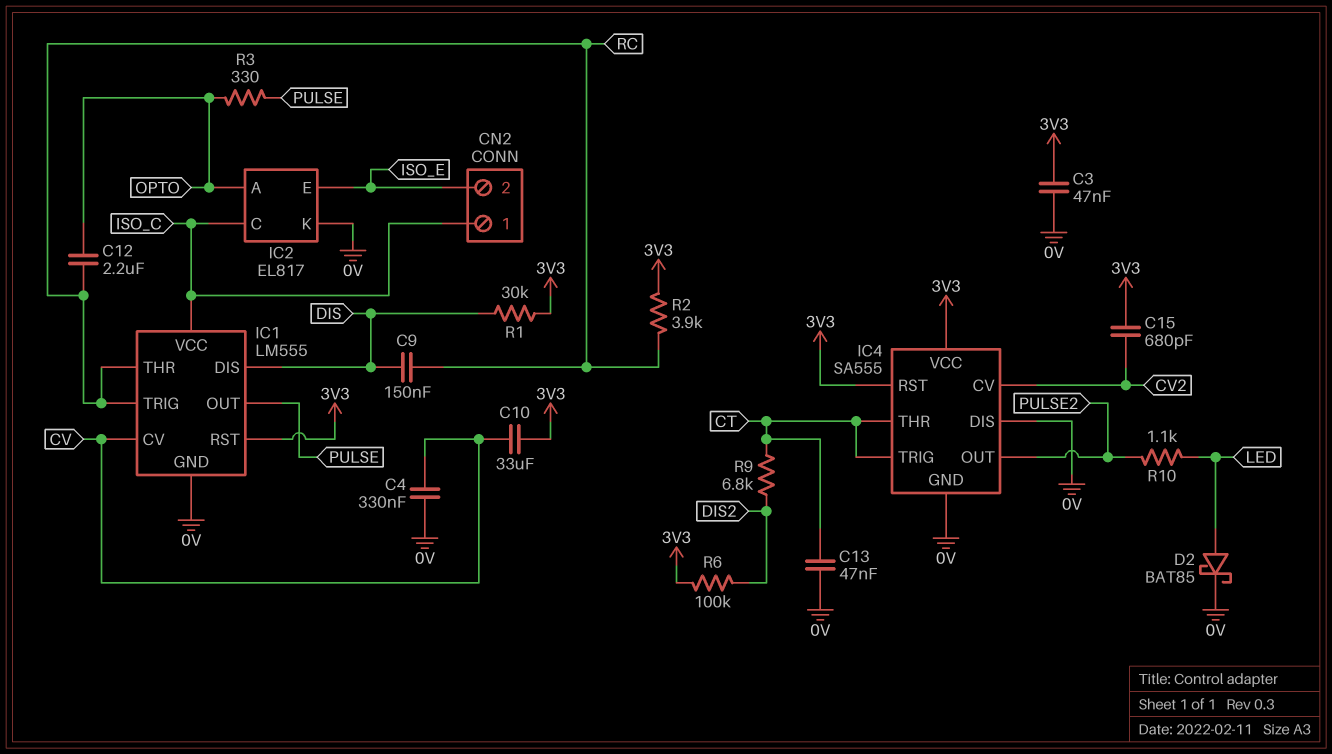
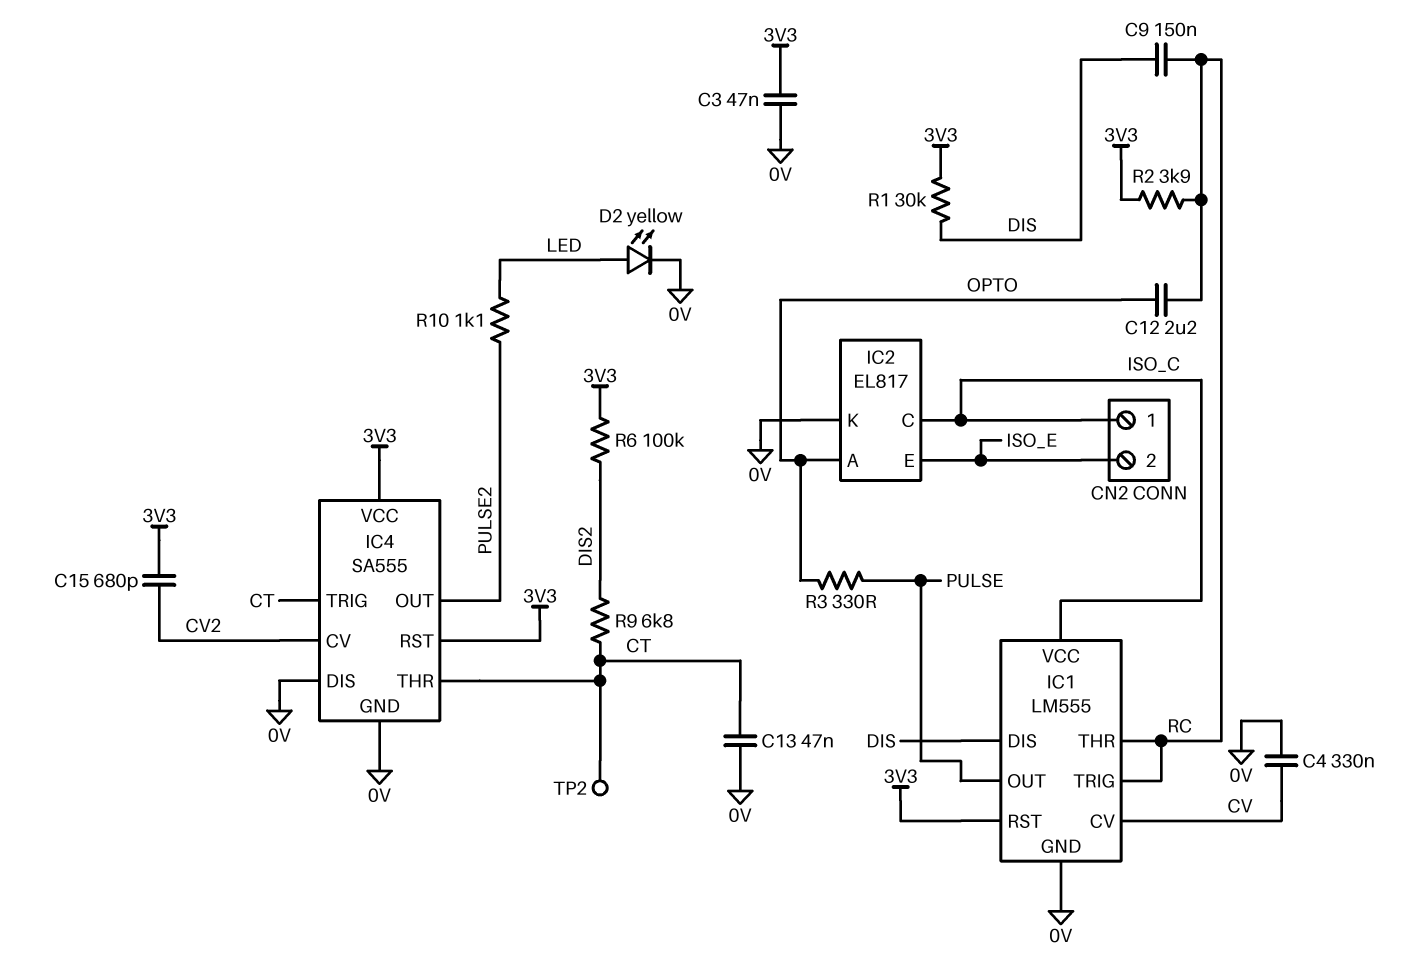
C10: 33uF (3V3, CV) -> none
D2: schottky BAT85 (A LED, K 0V) -> LED yellow (A LED, K 0V)
TP2: none -> test point (CT)

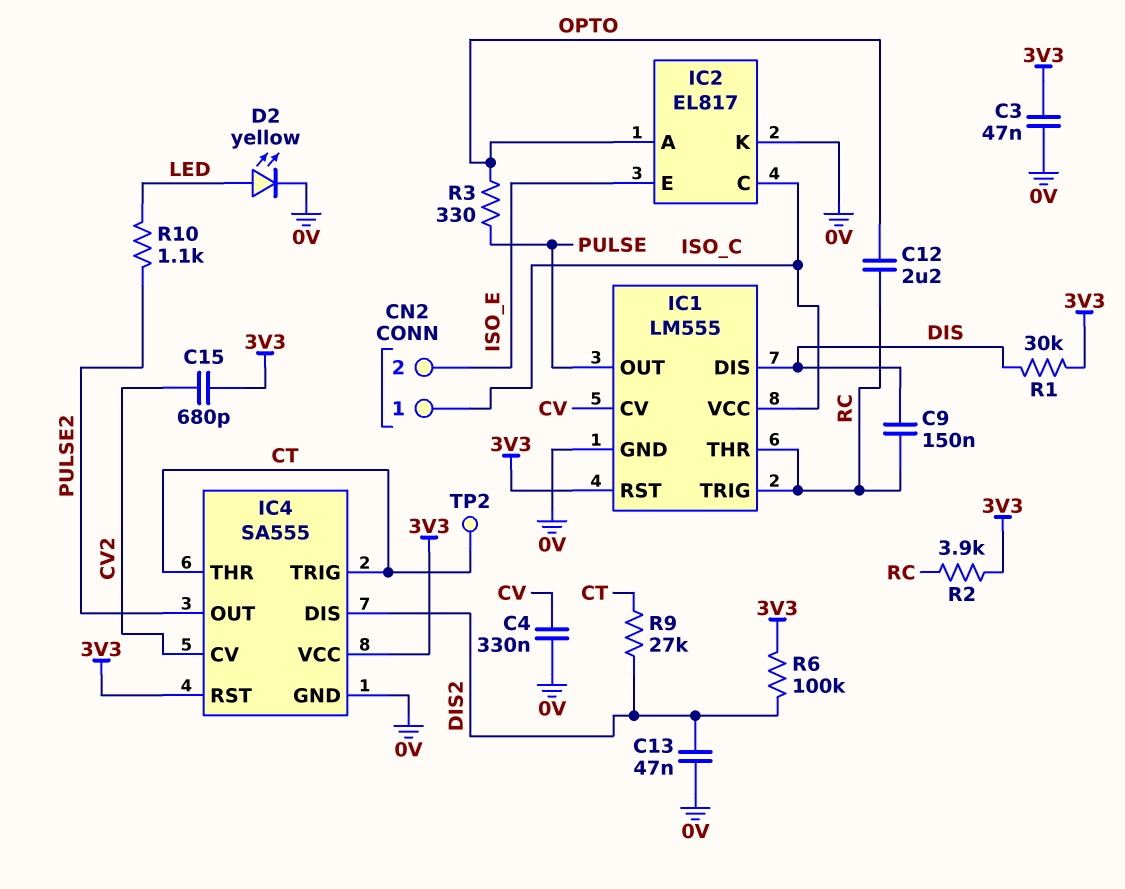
C13: 47nF (0V, CT) -> 47nF (0V, DIS2)
IC4 pin DIS: 0V -> DIS2
R9: 6.8k (CT, DIS2) -> 27k (CT, DIS2)

